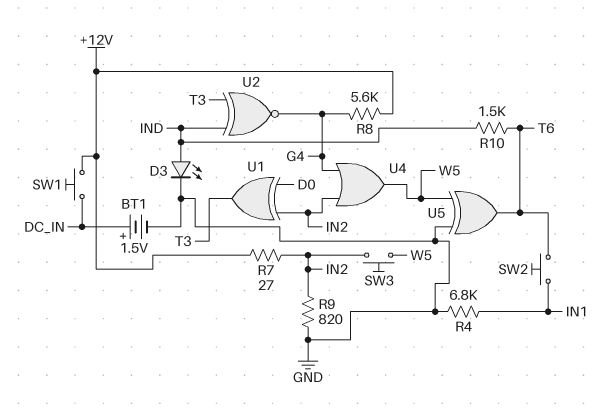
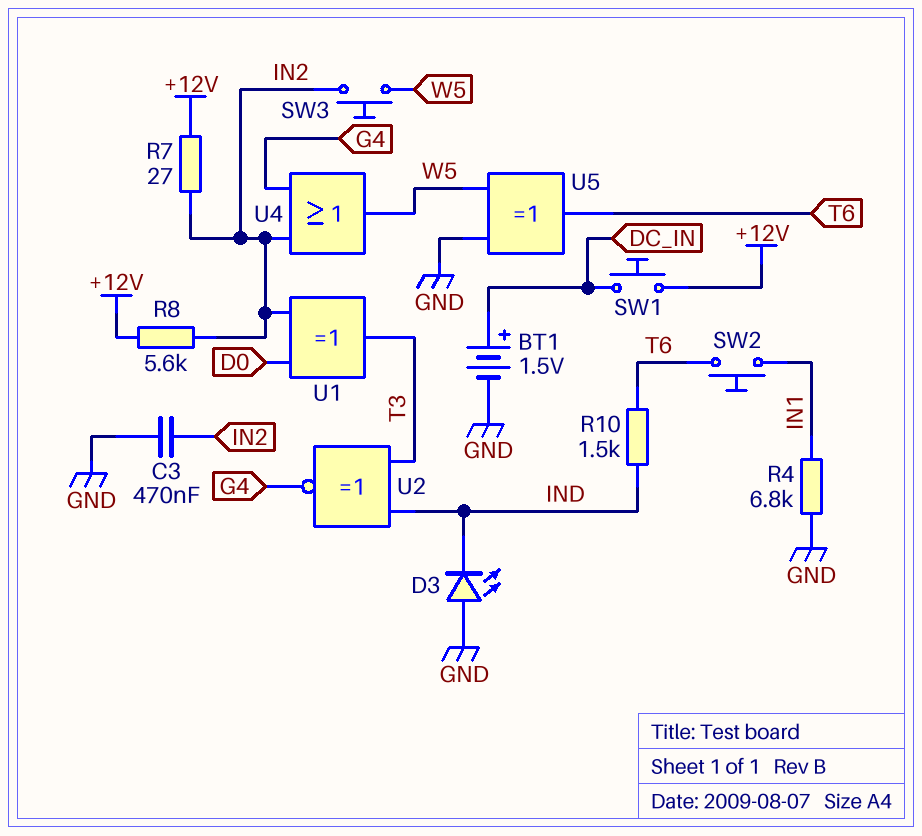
C3: none -> 470nF (GND, IN2)
D3: LED (A IND, K GND) -> LED (A GND, K IND)
R8: 5.6k (+12V, G4) -> 5.6k (+12V, IN2)
R9: 820 (GND, IN2) -> none

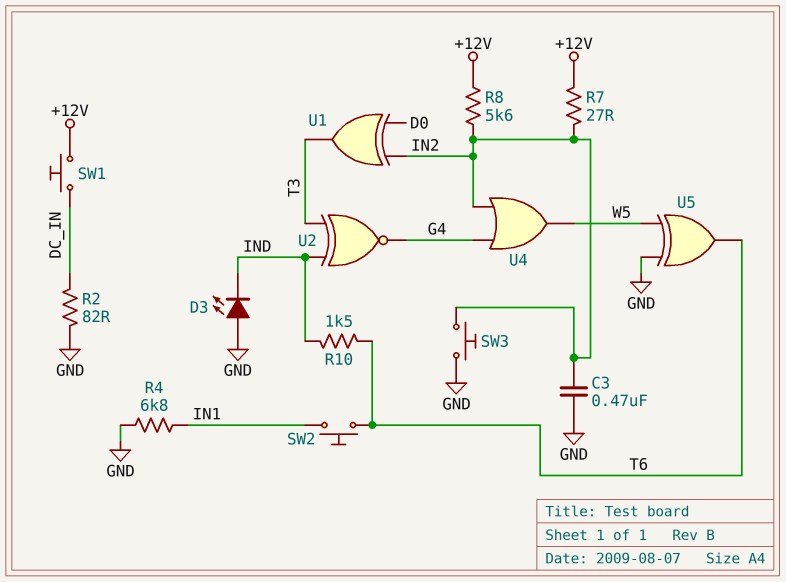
BT1: 1.5V (plus DC_IN, minus GND) -> none
R2: none -> 82 (DC_IN, GND)
SW3: button (IN2, W5) -> button (GND, IN2)

